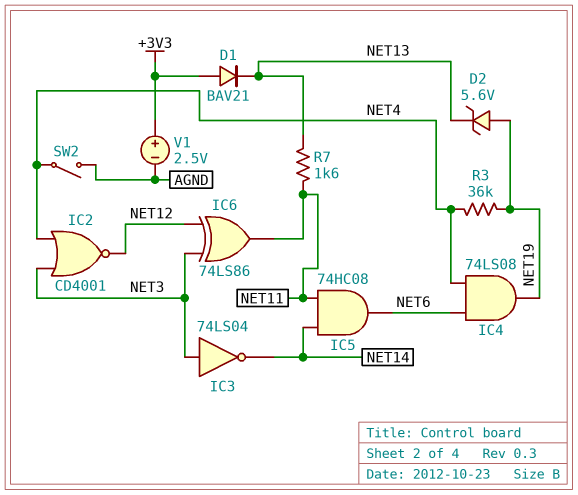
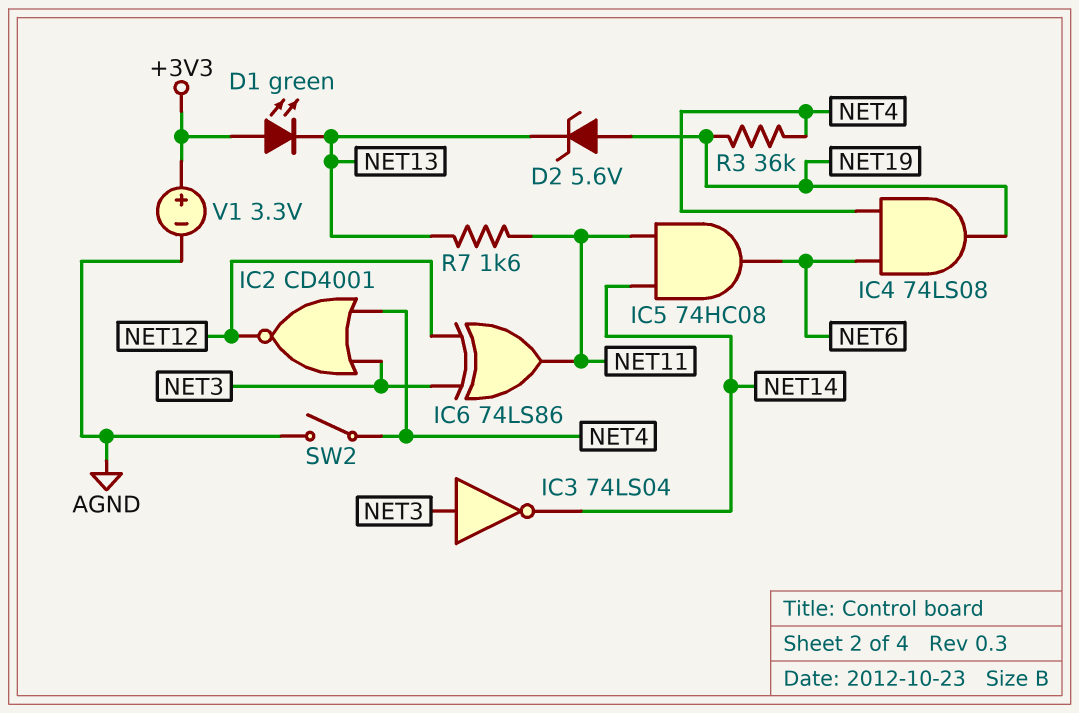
D1: diode BAV21 (A +3V3, K NET13) -> LED green (A +3V3, K NET13)
V1: 2.5V (plus +3V3, minus AGND) -> 3.3V (plus +3V3, minus AGND)

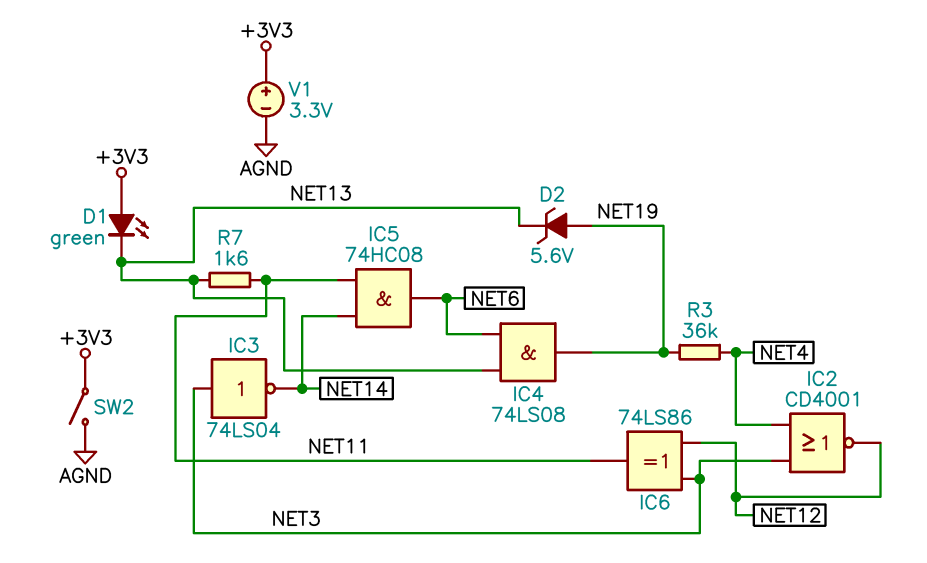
IC4: AND 74LS08 (in NET4, in NET6, out NET19) -> AND 74LS08 (in NET6, in NET13, out NET19)
SW2: switch (AGND, NET4) -> switch (+3V3, AGND)

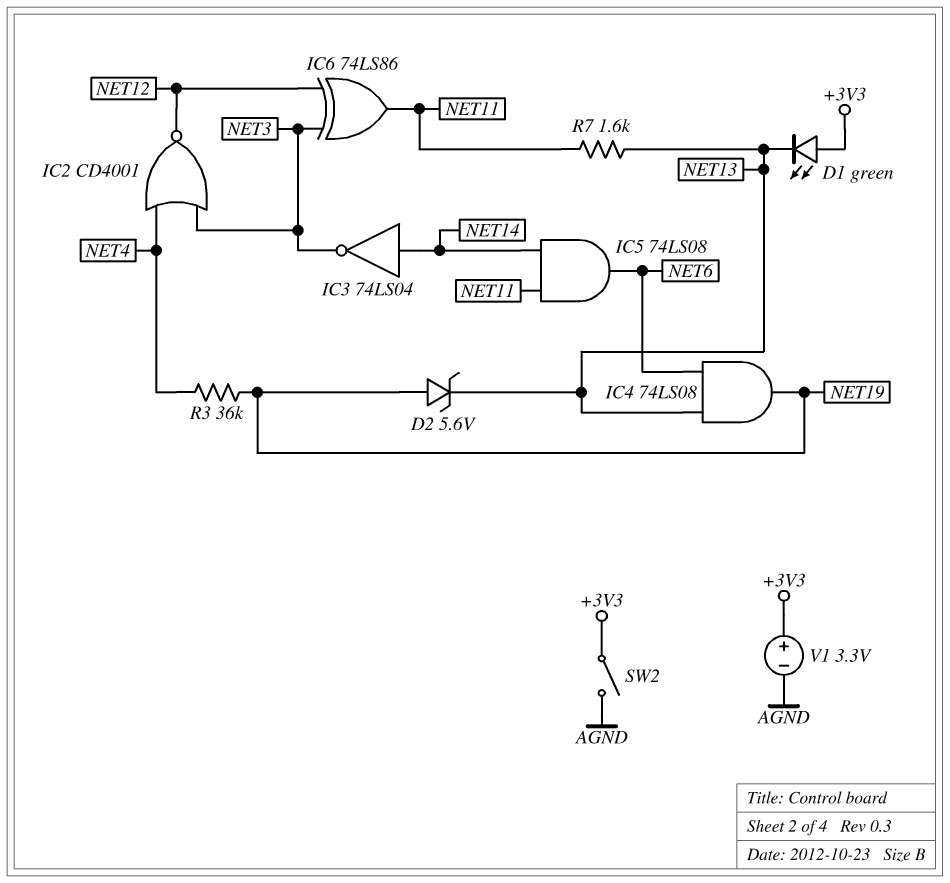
IC3: NOT 74LS04 (in NET3, out NET14) -> NOT 74LS04 (in NET14, out NET3)
IC5: AND 74HC08 (in NET11, in NET14, out NET6) -> AND 74LS08 (in NET11, in NET14, out NET6)

